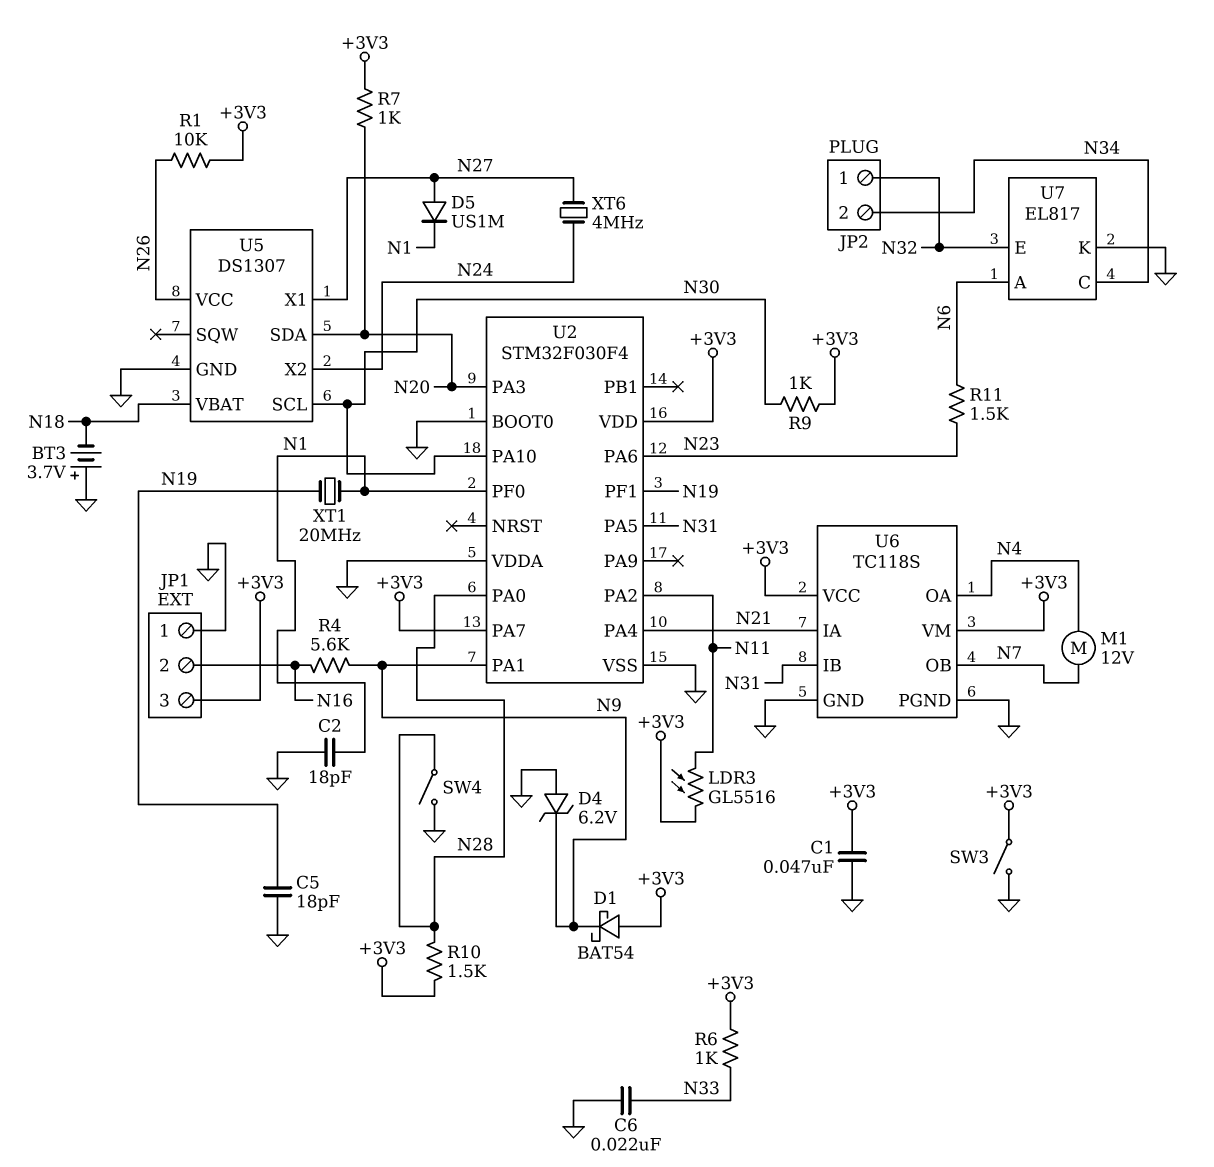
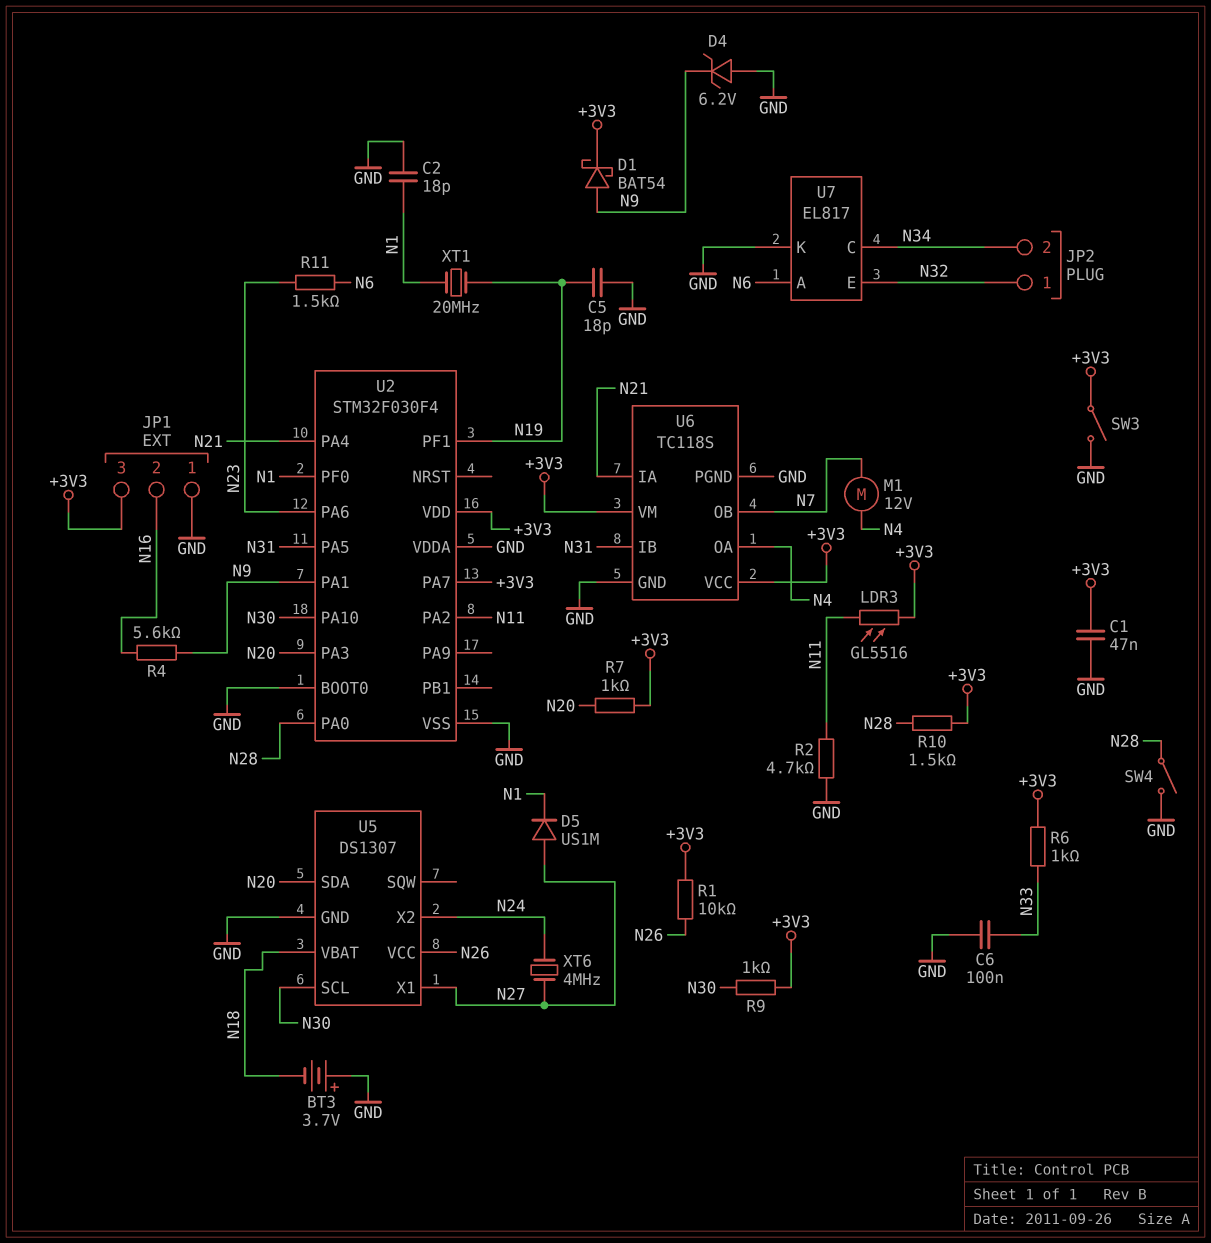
C6: 22nF (GND, N33) -> 100nF (GND, N33)
D1: schottky BAT54 (A +3V3, K N9) -> schottky BAT54 (A N9, K +3V3)
R2: none -> 4.7k (GND, N11)

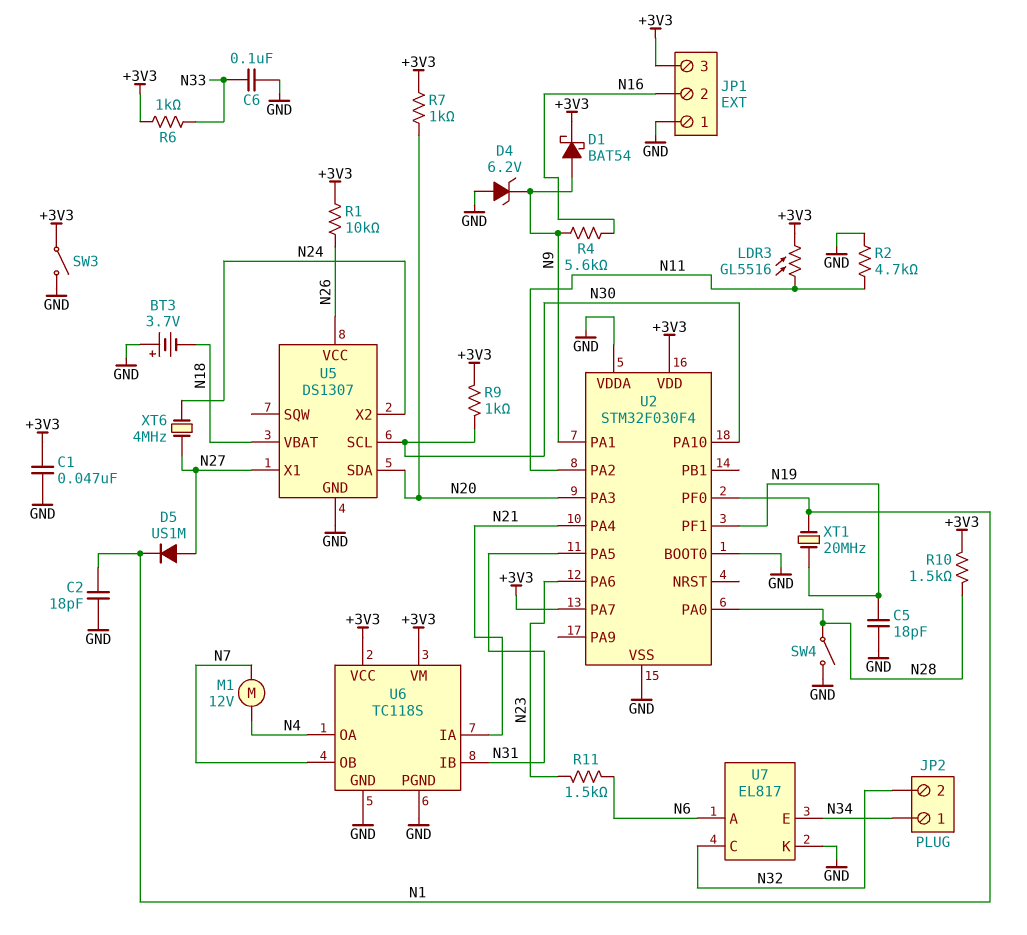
JP2 pin 1: N32 -> N34
JP2 pin 2: N34 -> N32
U7 pin C: N34 -> N32
U7 pin E: N32 -> N34

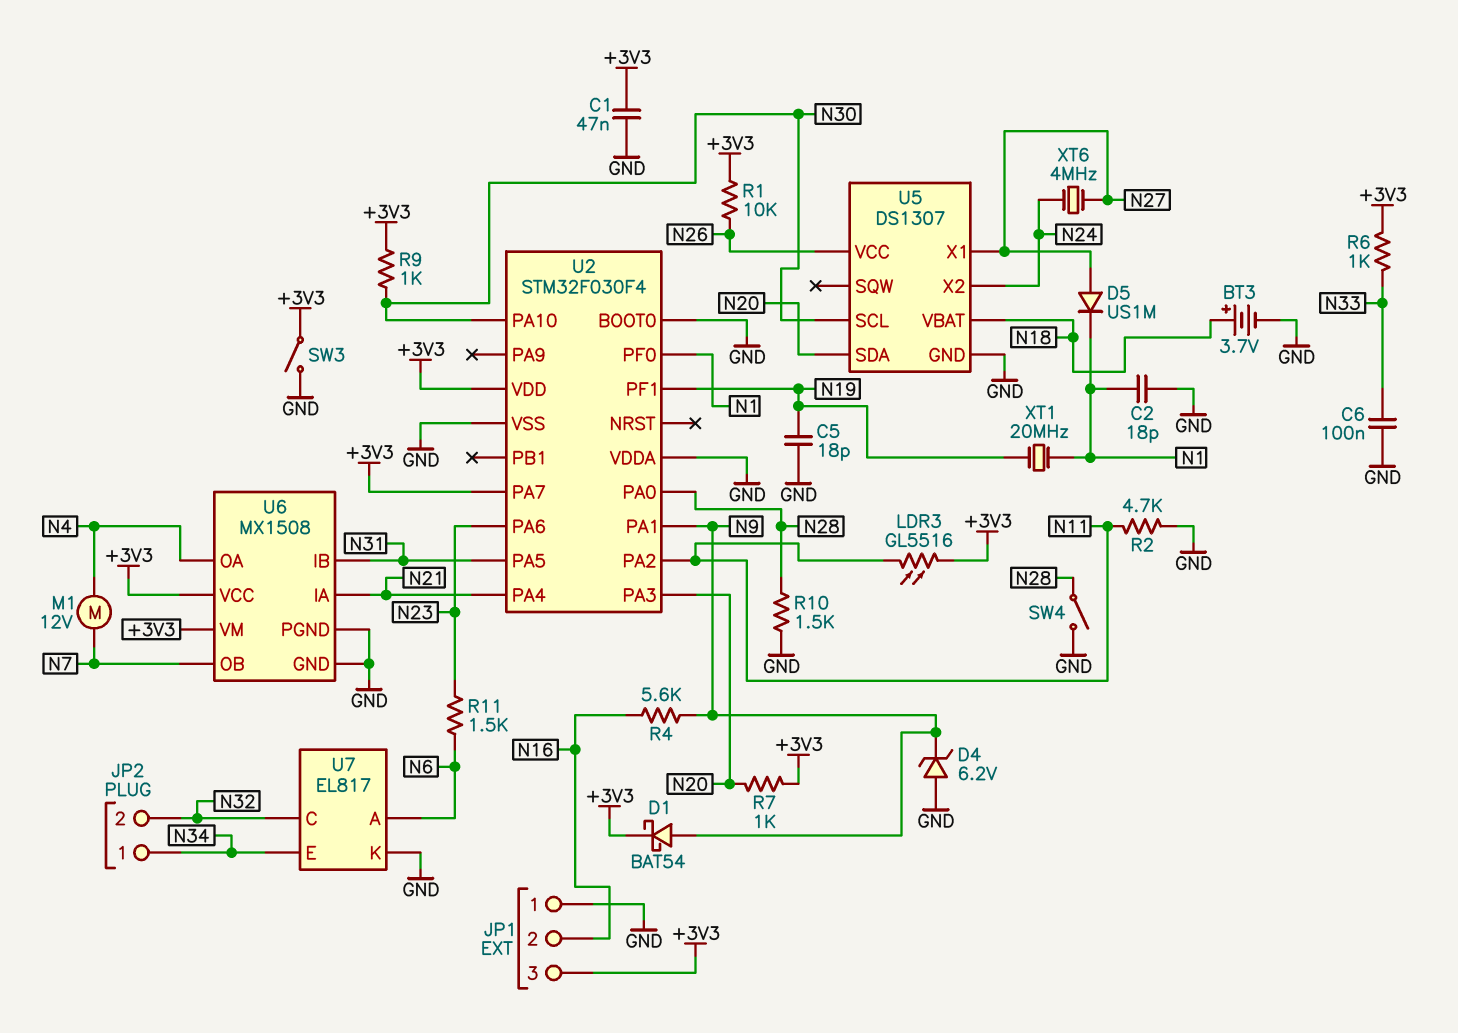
BT3: 3.7V (plus GND, minus N18) -> 3.7V (plus N18, minus GND)
R10: 1.5k (+3V3, N28) -> 1.5k (GND, N28)
U6: TC118S -> MX1508

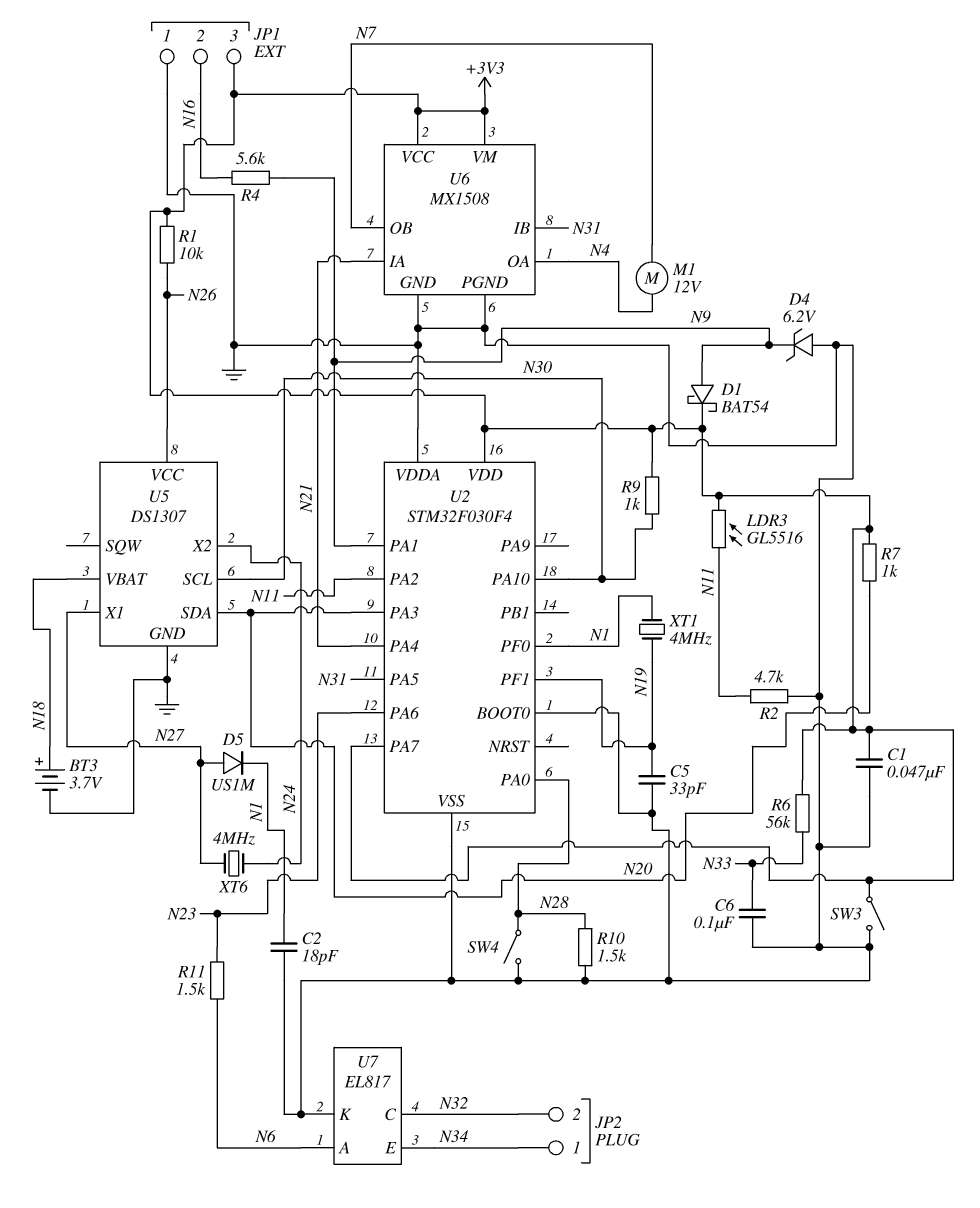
C5: 18pF (GND, N19) -> 33pF (GND, N19)
R6: 1k (+3V3, N33) -> 56k (+3V3, N33)
XT1: 20MHz (N1, N19) -> 4MHz (N1, N19)

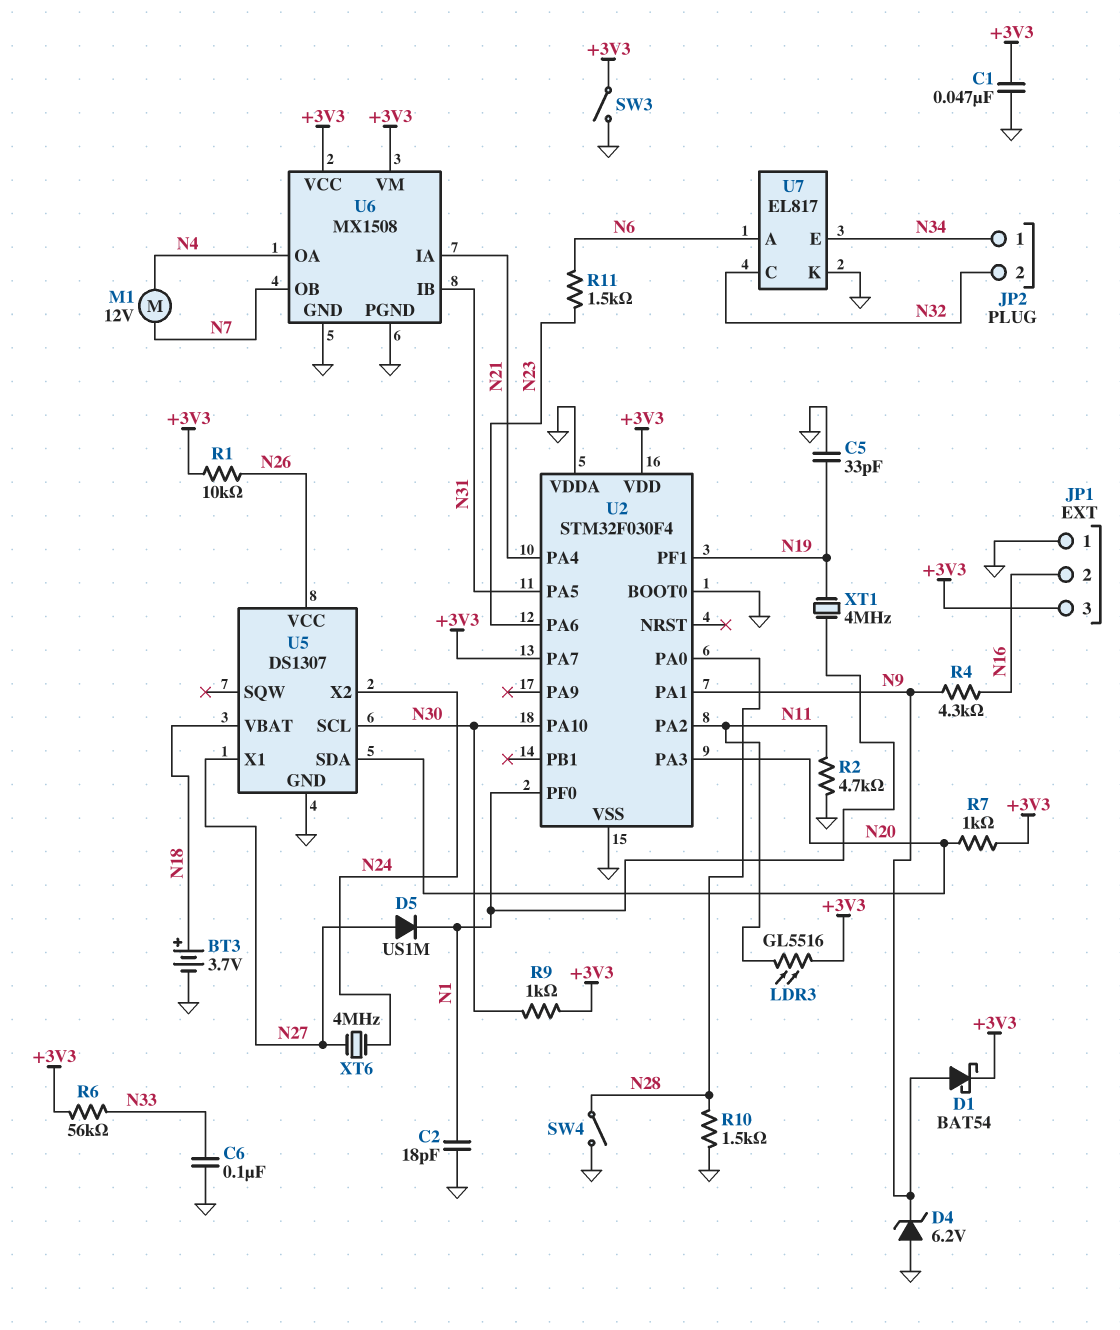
R4: 5.6k (N9, N16) -> 4.3k (N9, N16)

